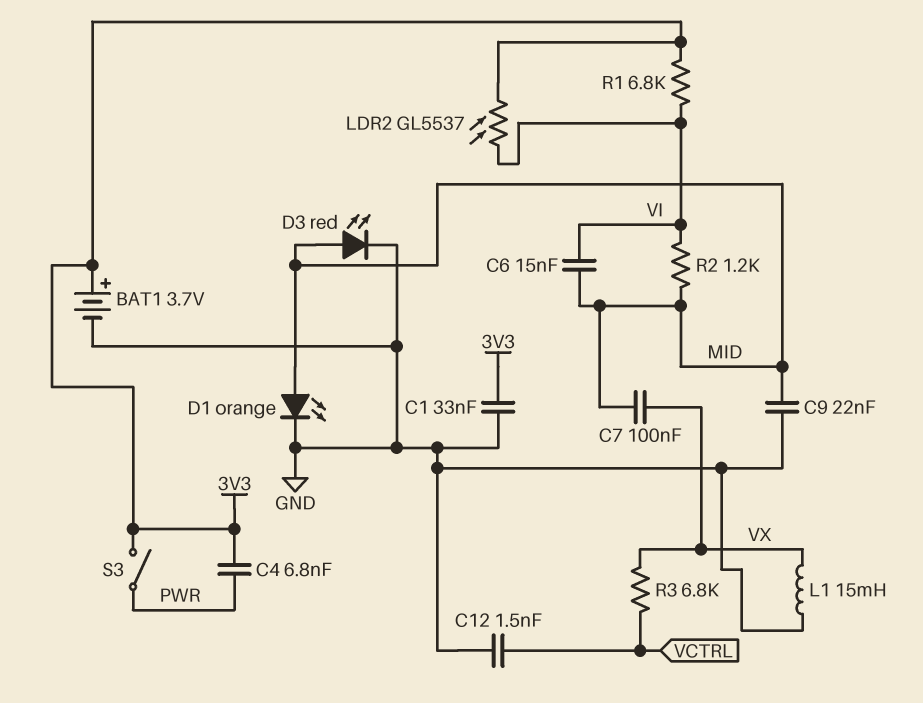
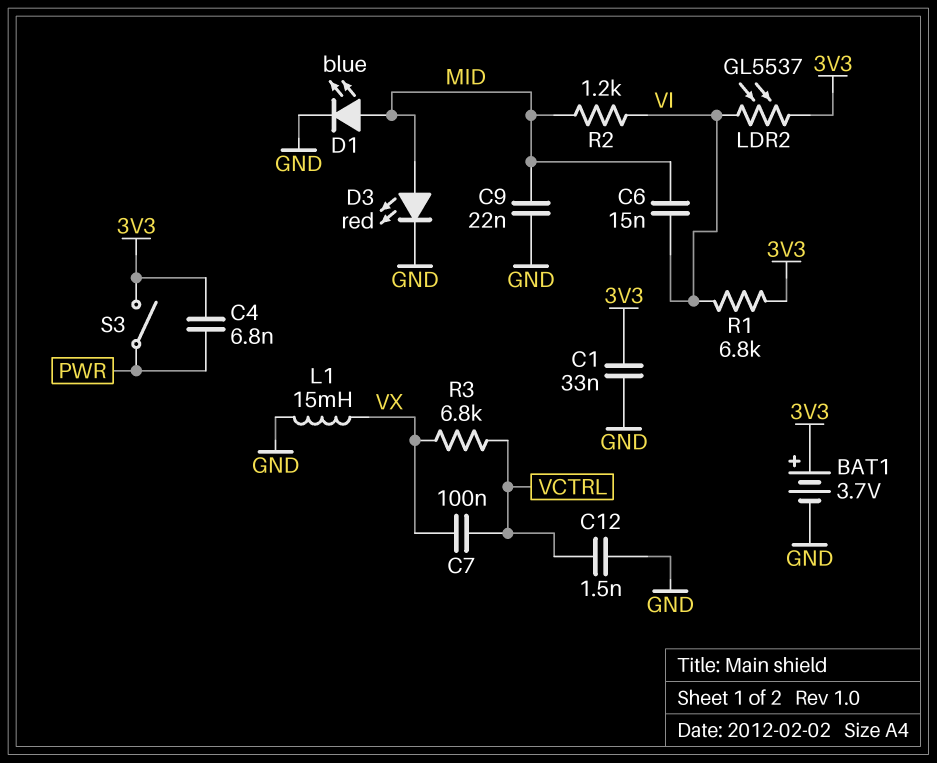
C7: 100nF (MID, VX) -> 100nF (VCTRL, VX)
D1: LED orange (A MID, K GND) -> LED blue (A MID, K GND)

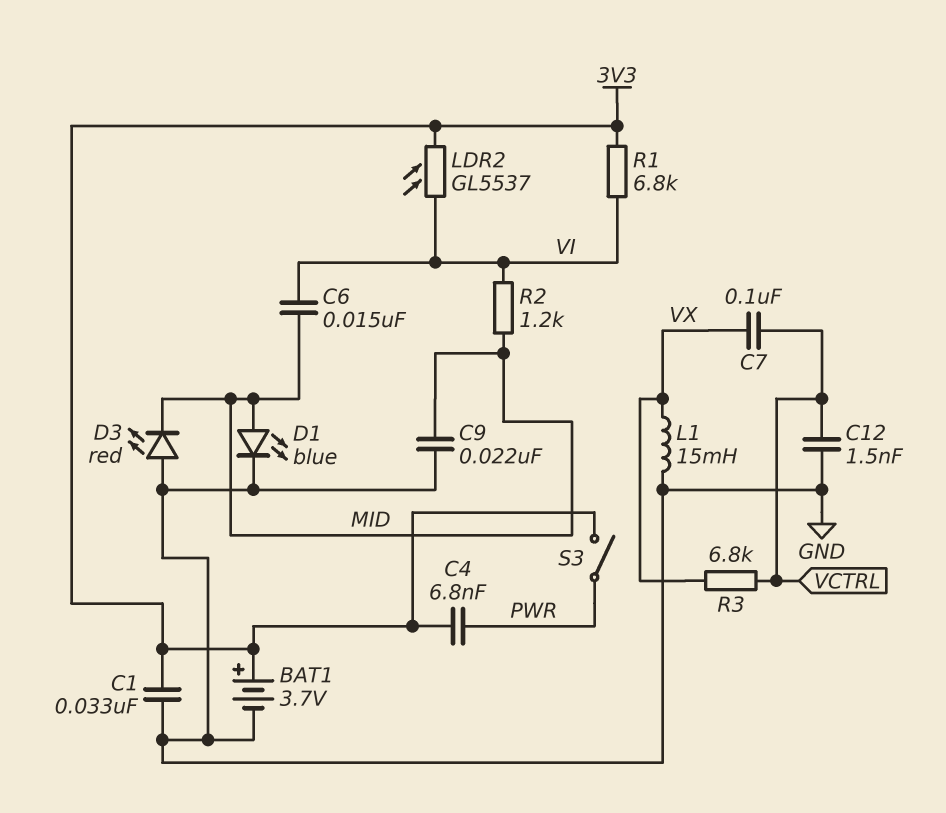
D3: LED red (A MID, K GND) -> LED red (A GND, K MID)

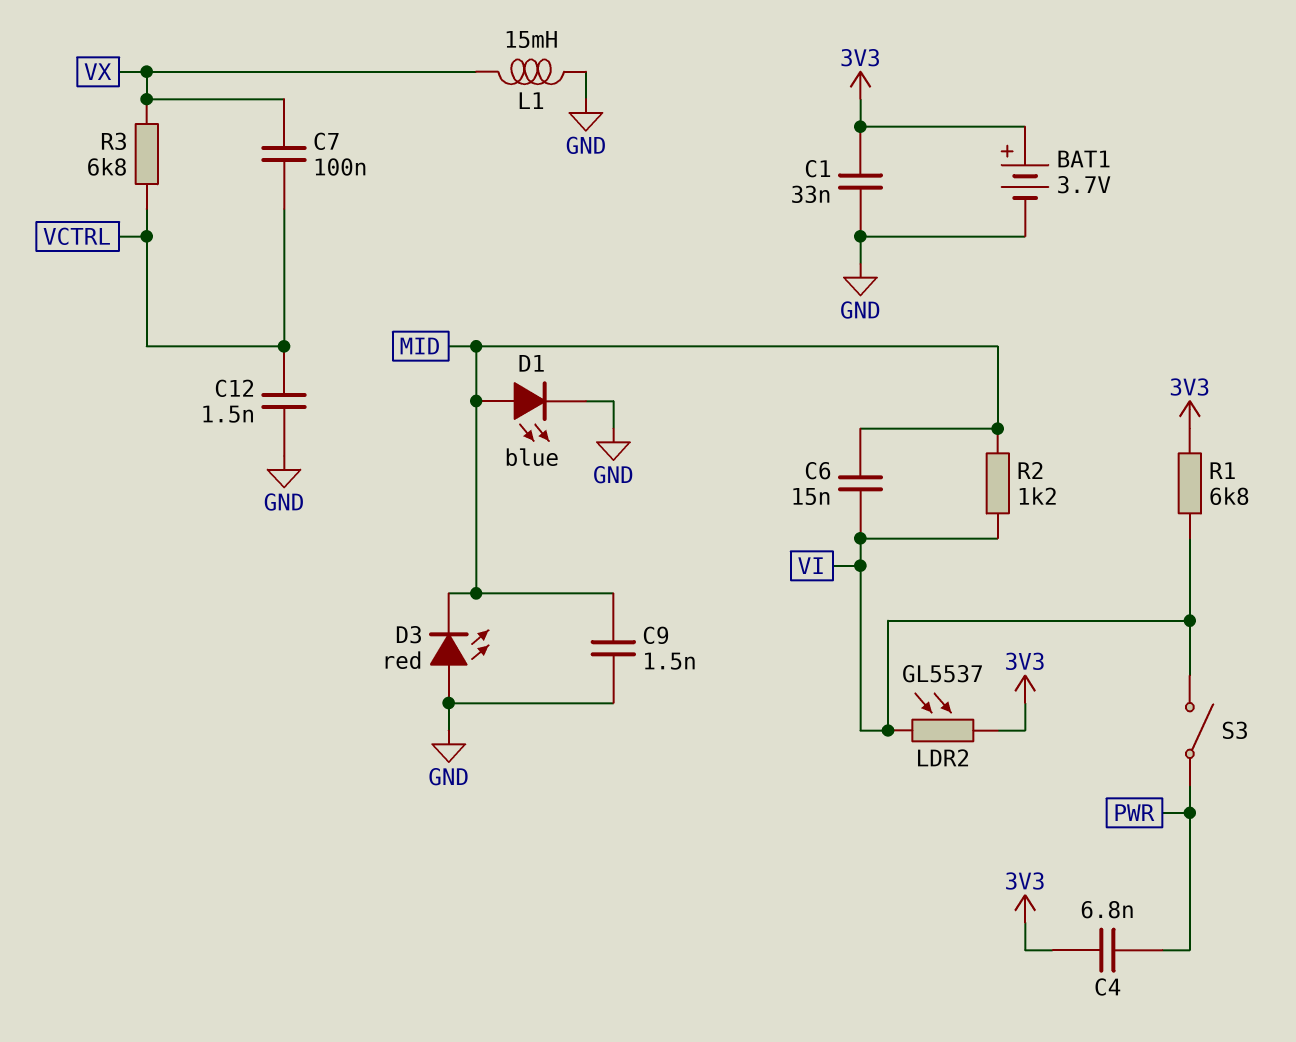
C9: 22nF (GND, MID) -> 1.5nF (GND, MID)
S3: switch (3V3, PWR) -> switch (PWR, VI)

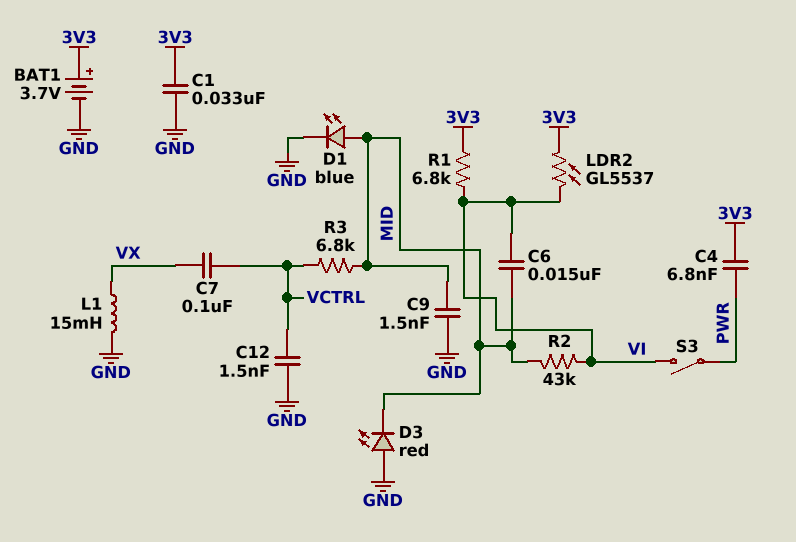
R2: 1.2k (MID, VI) -> 43k (MID, VI)
R3: 6.8k (VCTRL, VX) -> 6.8k (MID, VCTRL)

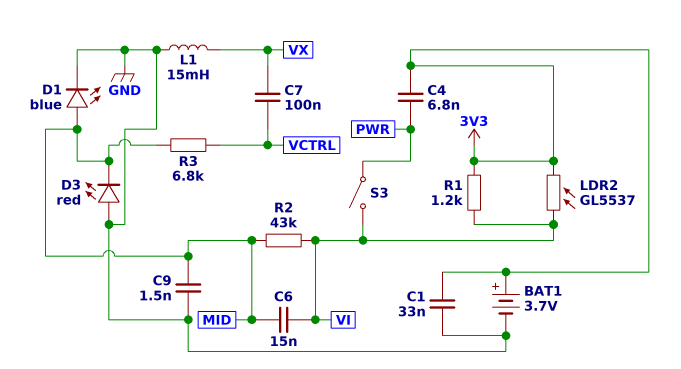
C12: 1.5nF (GND, VCTRL) -> none
R1: 6.8k (3V3, VI) -> 1.2k (3V3, VI)

